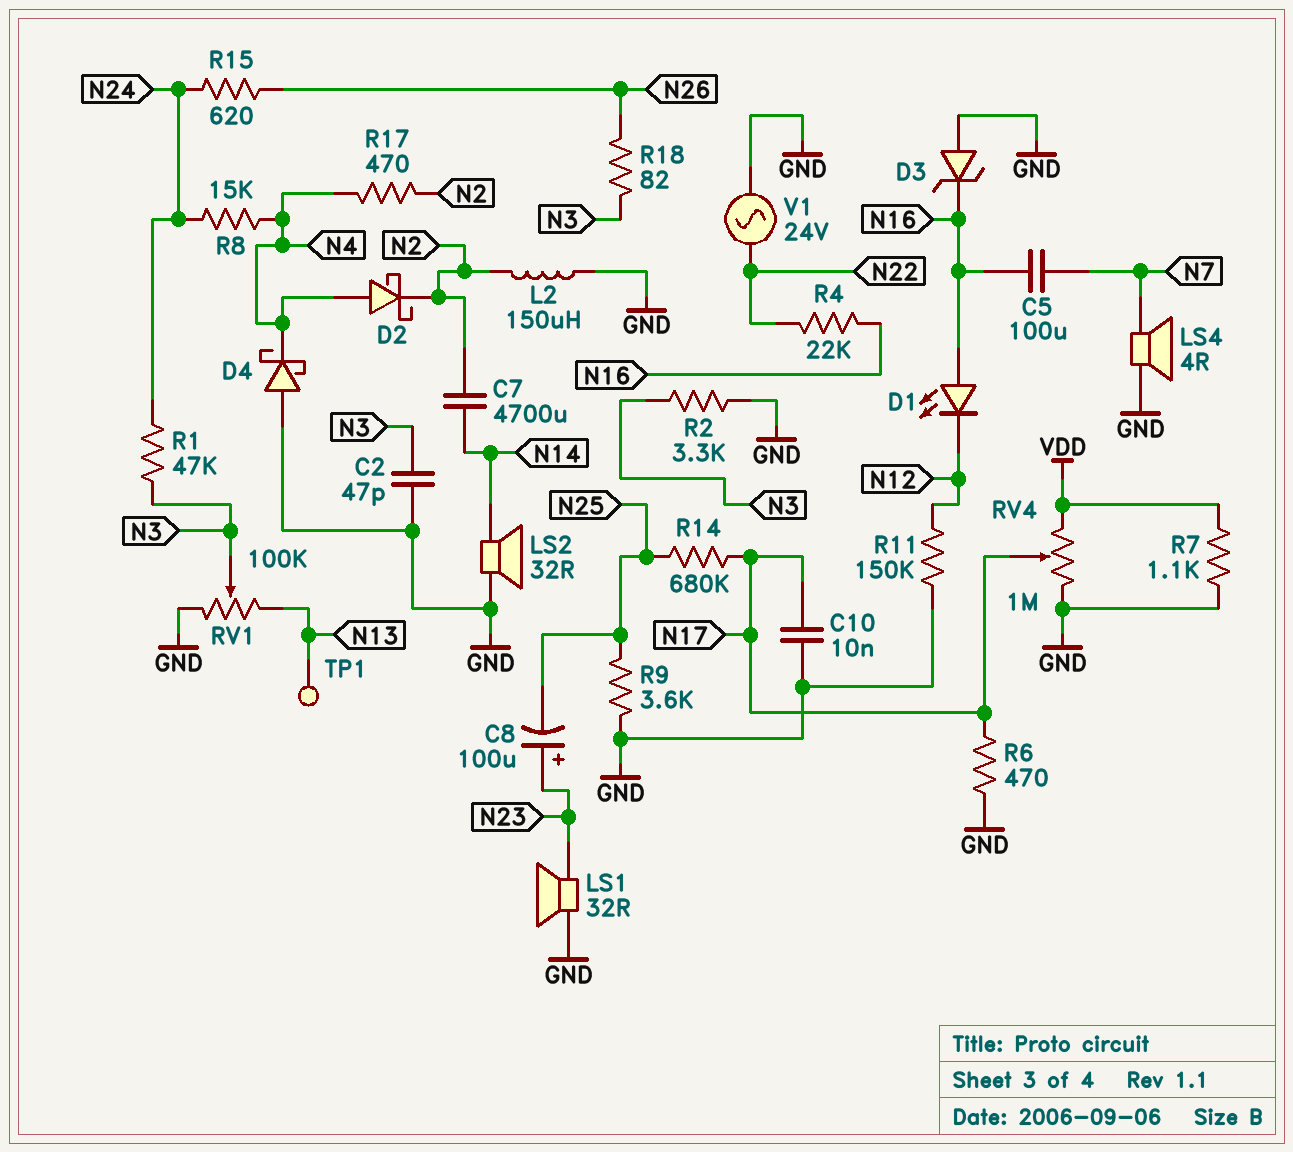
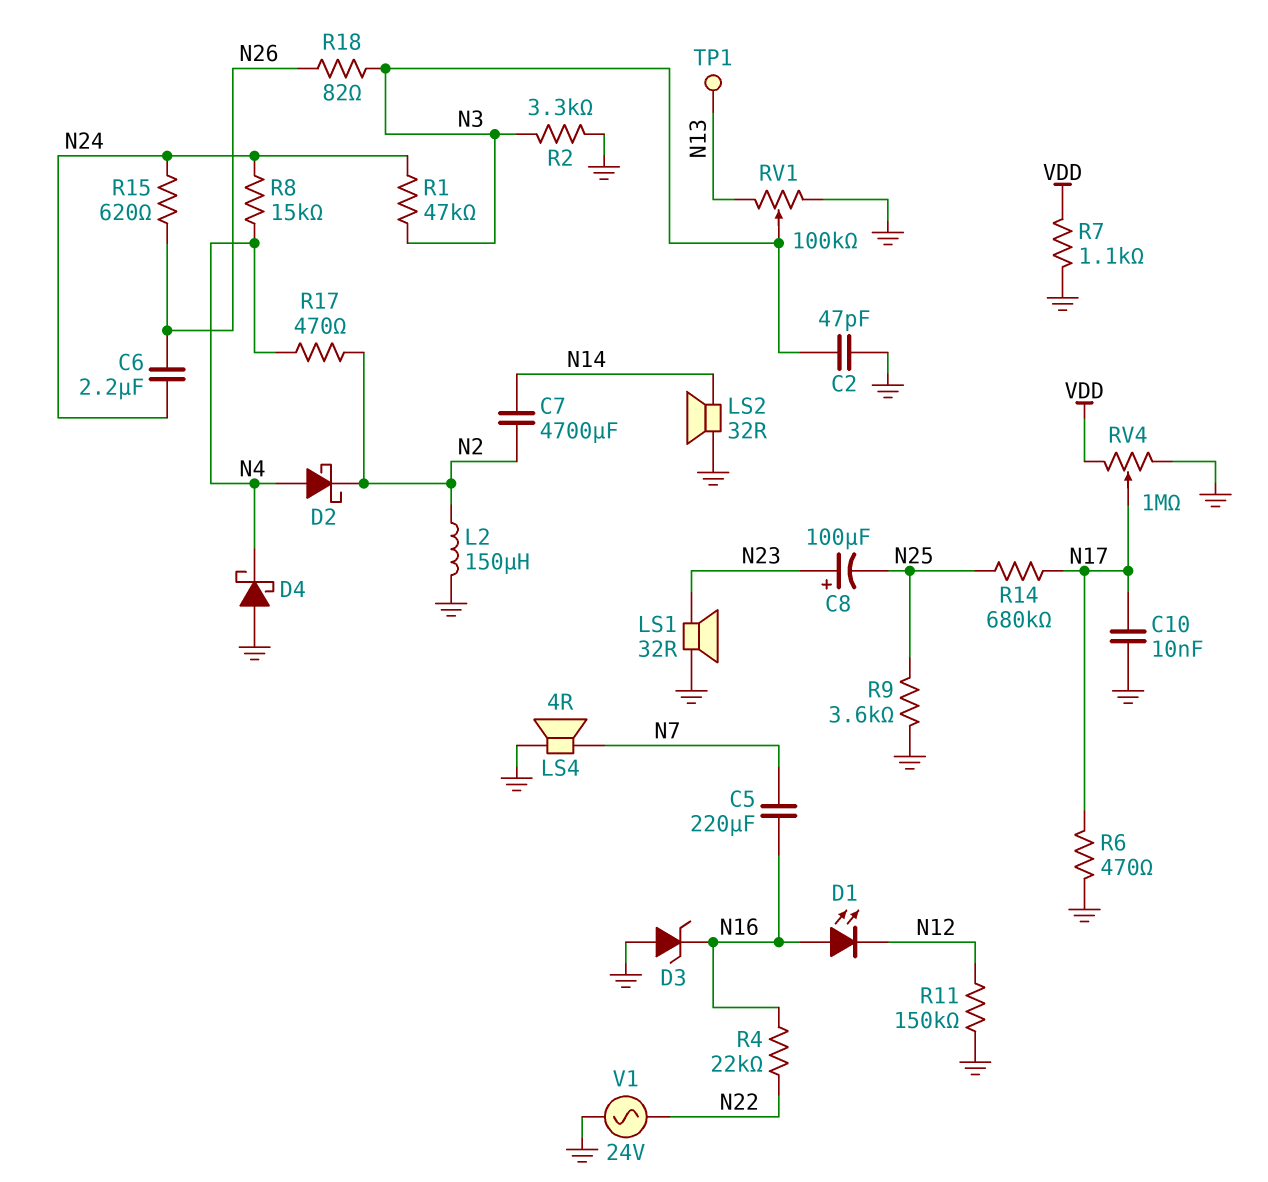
C5: 100uF (N7, N16) -> 220uF (N7, N16)
C6: none -> 2.2uF (N24, N26)

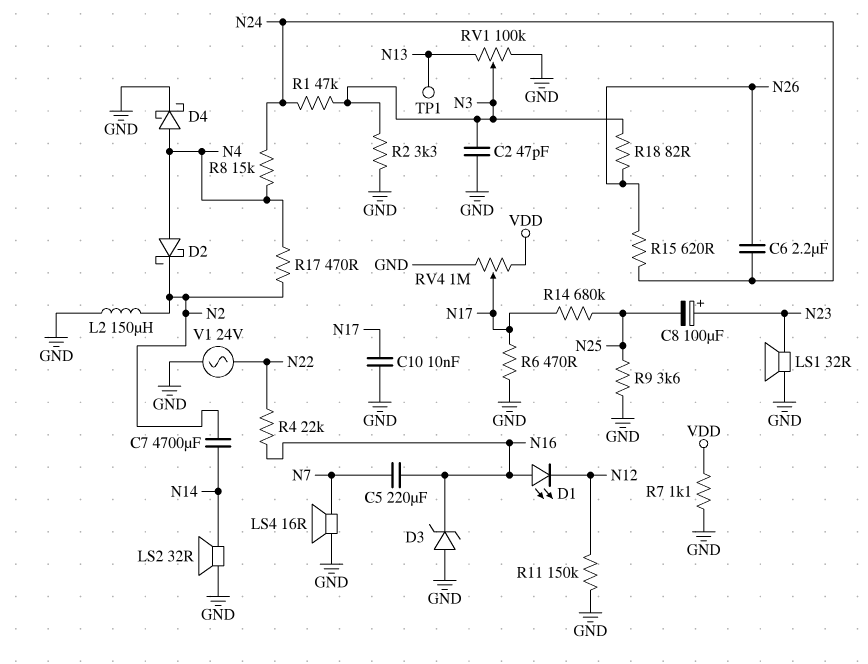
D4: schottky (A GND, K N4) -> schottky (A N4, K GND)
LS4: speaker 4R (GND, N7) -> speaker 16R (GND, N7)

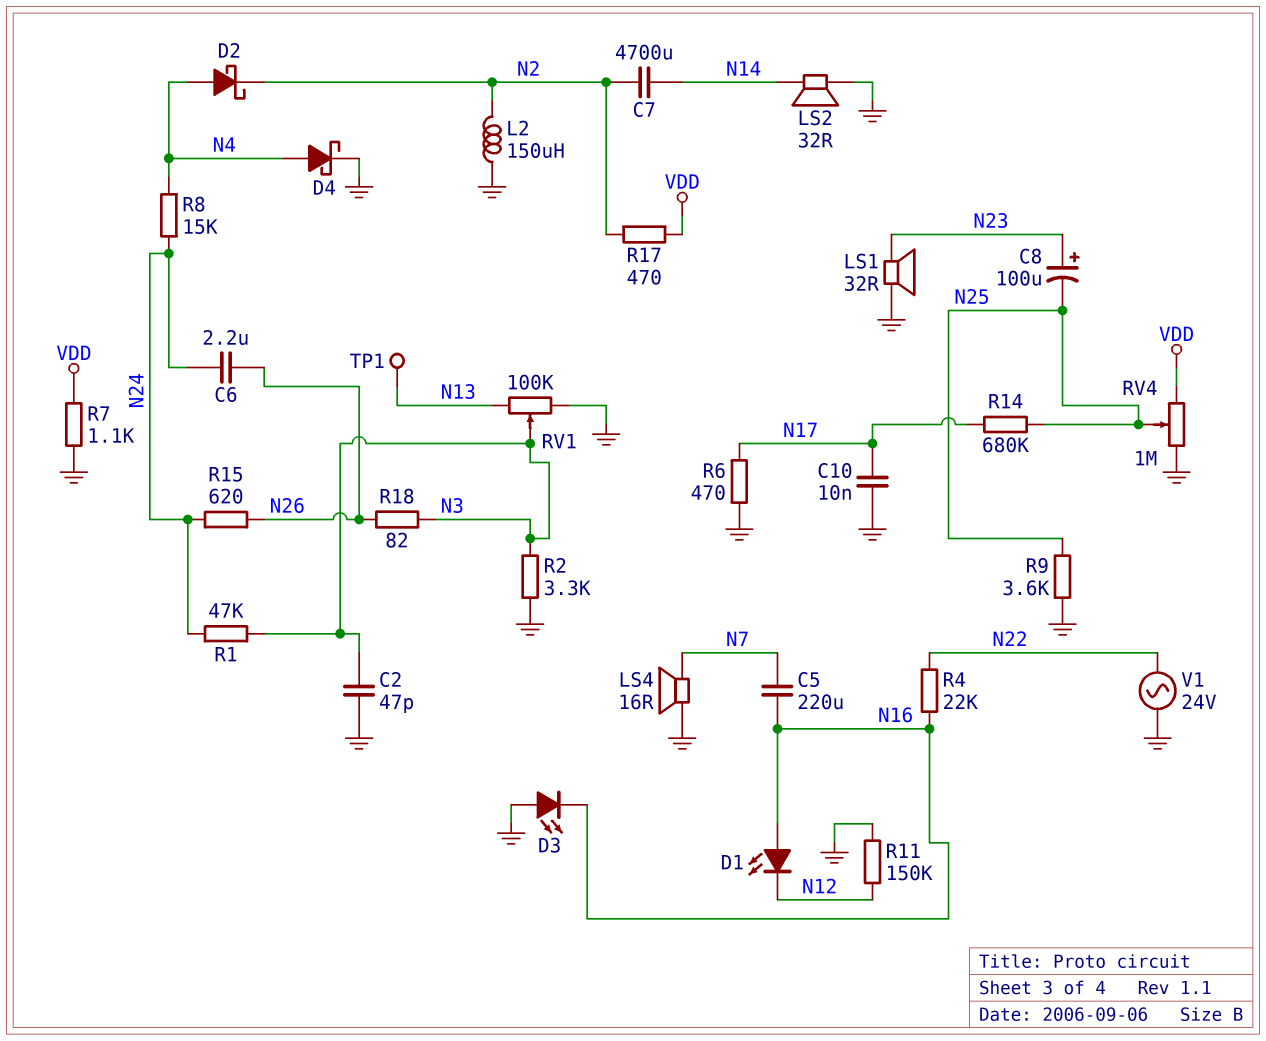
D3: zener (A GND, K N16) -> LED (A GND, K N16)
R17: 470 (N2, N4) -> 470 (N2, VDD)
RV4: 1M (GND, VDD, wiper N17) -> 1M (GND, VDD, wiper N25)

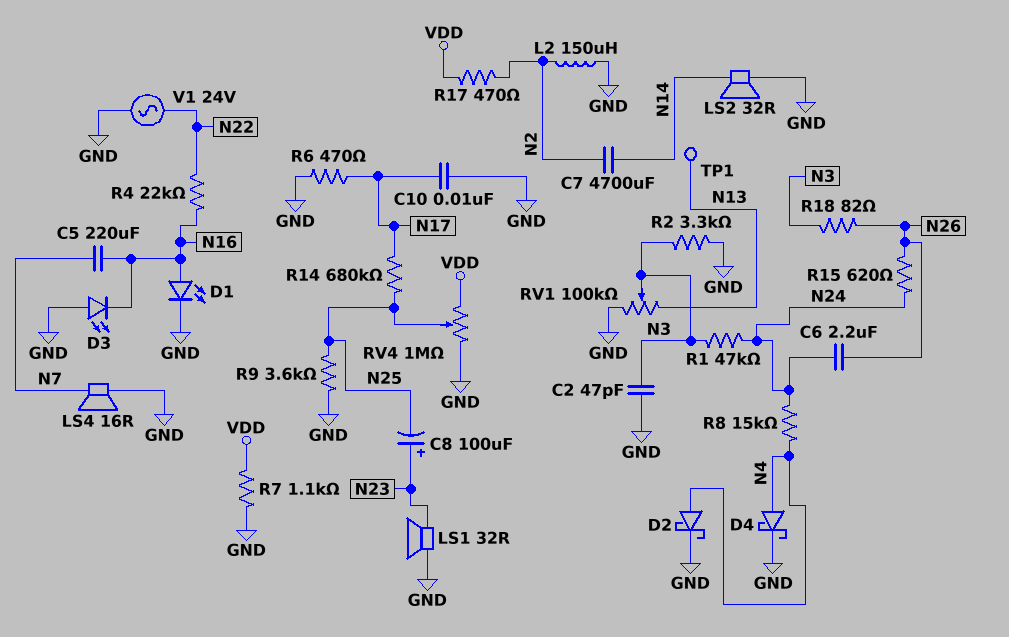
D1: LED (A N16, K N12) -> LED (A N16, K GND)
D2: schottky (A N4, K N2) -> schottky (A N4, K GND)
R11: 150k (GND, N12) -> none

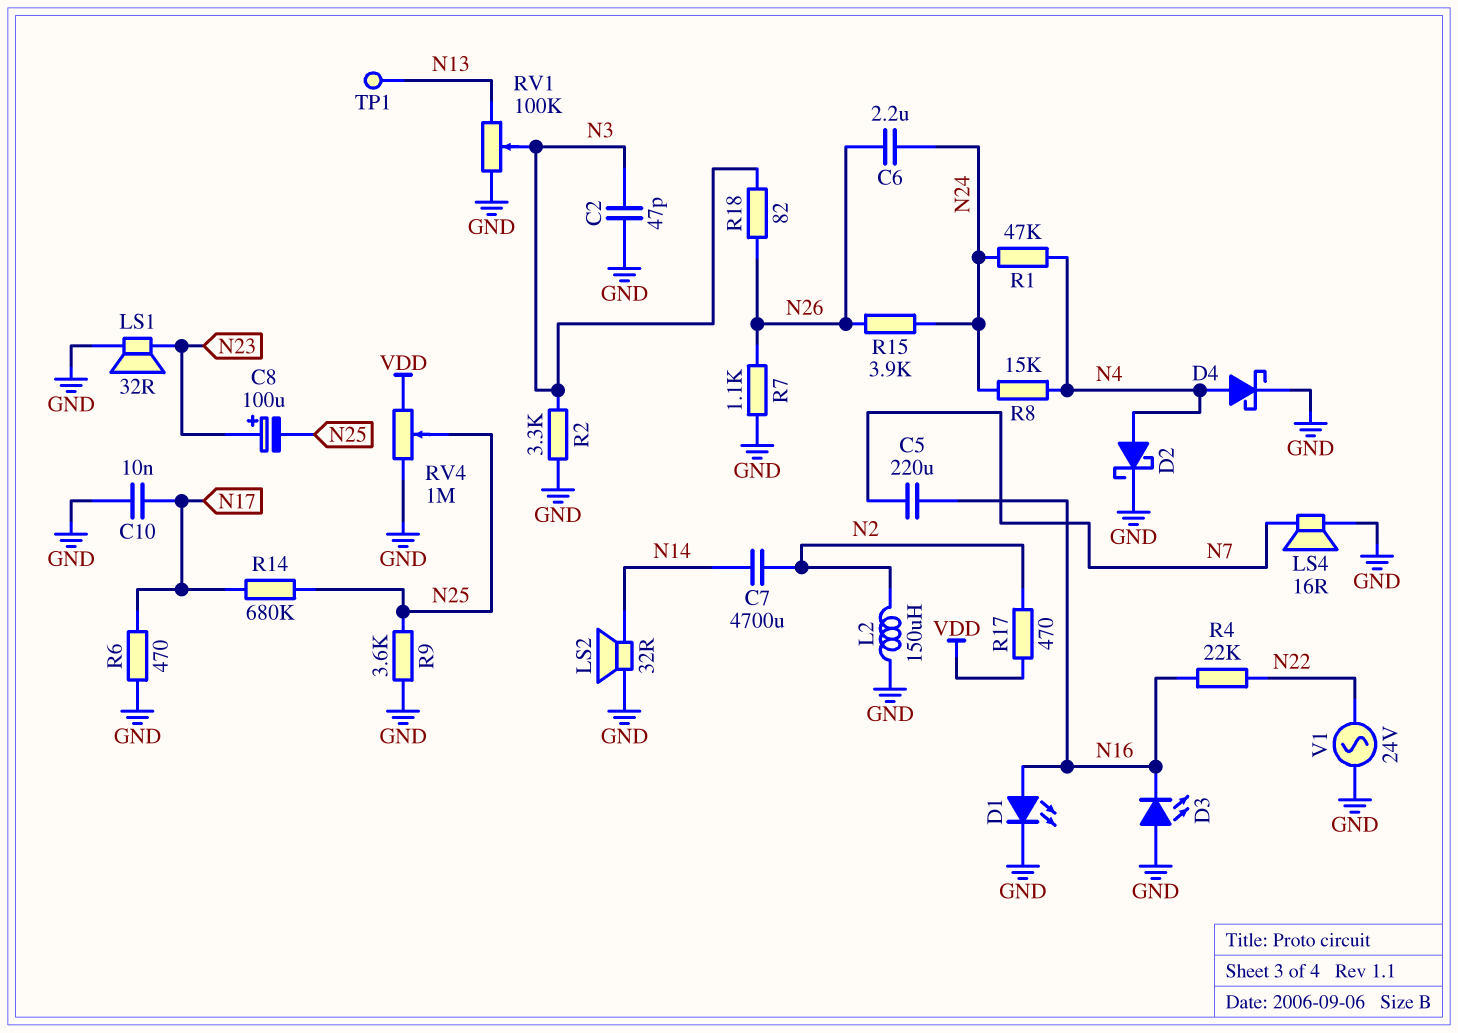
R1: 47k (N3, N24) -> 47k (N4, N24)
R7: 1.1k (GND, VDD) -> 1.1k (GND, N26)
R15: 620 (N24, N26) -> 3.9k (N24, N26)

